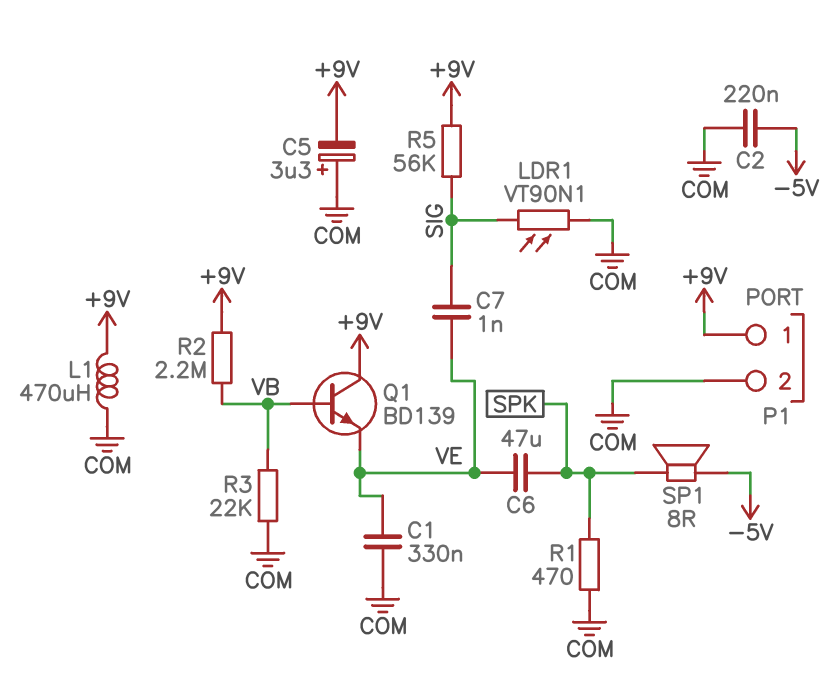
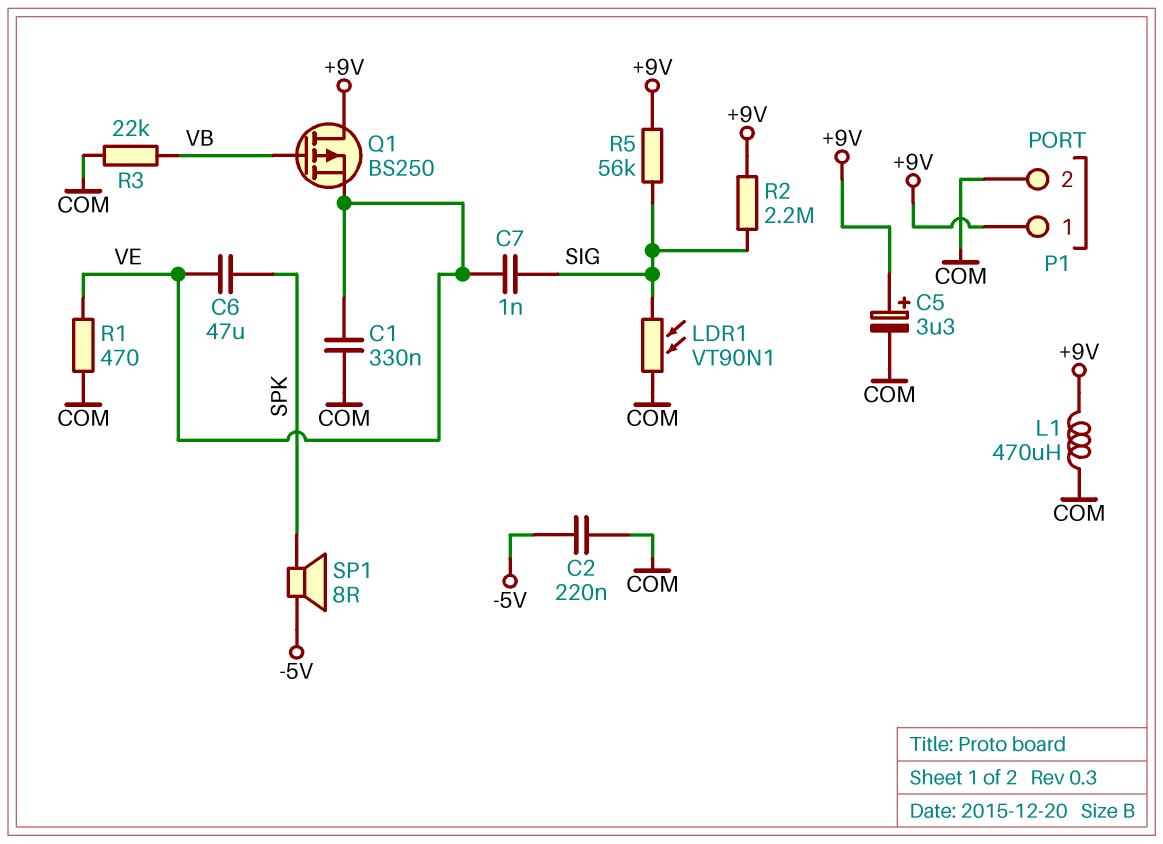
C5: 3.3uF (plus COM, minus +9V) -> 3.3uF (plus +9V, minus COM)
Q1: NPN BD139 (B VB, C +9V, E VE) -> PMOS BS250 (G VB, D +9V, S VE)
R1: 470 (COM, SPK) -> 470 (COM, VE)
R2: 2.2M (+9V, VB) -> 2.2M (+9V, SIG)

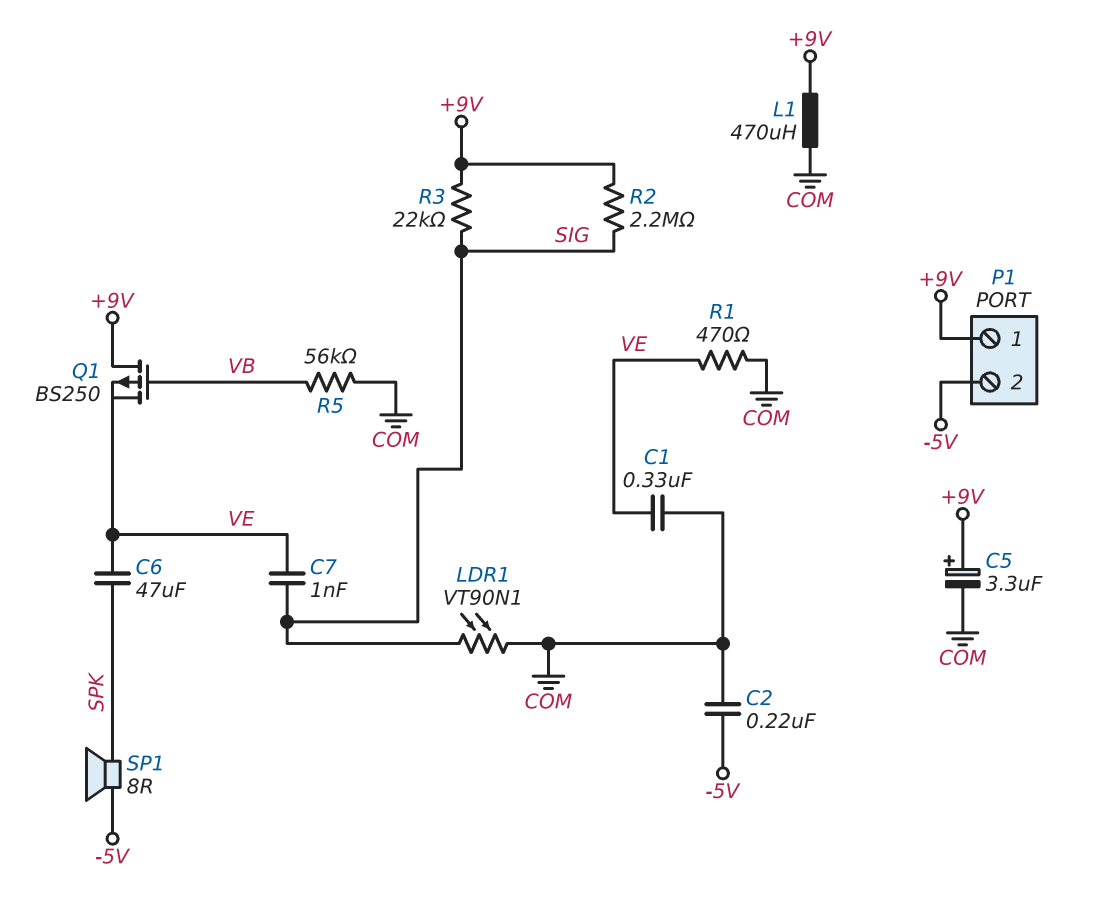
P1 pin 2: COM -> -5V
R3: 22k (COM, VB) -> 22k (+9V, SIG)
R5: 56k (+9V, SIG) -> 56k (COM, VB)

